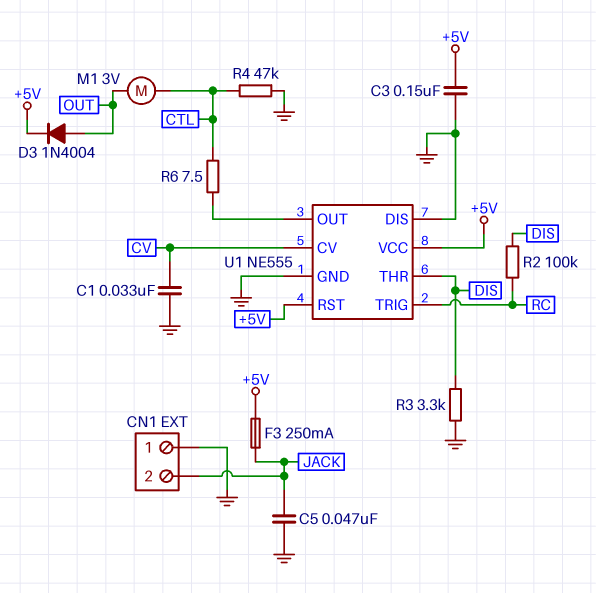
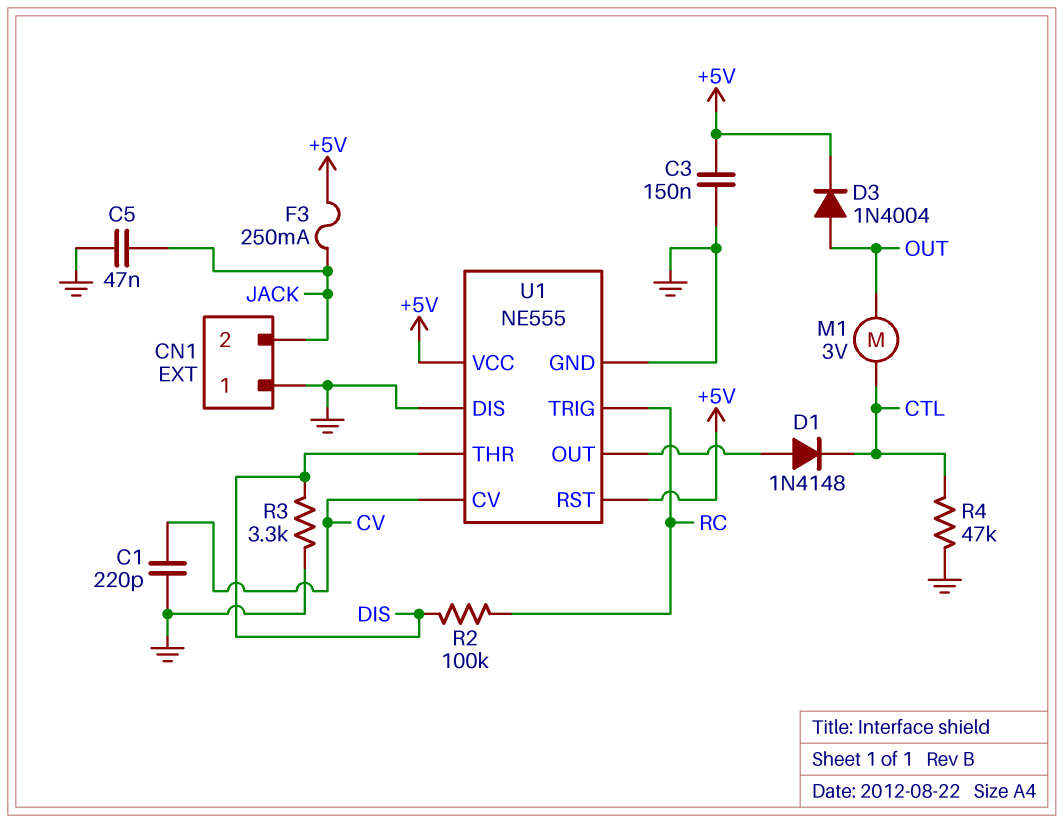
C1: 33nF (CV, GND) -> 220pF (CV, GND)
D1: none -> diode 1N4148 (A U1/OUT, K CTL)
R6: 7.5 (CTL, U1/OUT) -> none

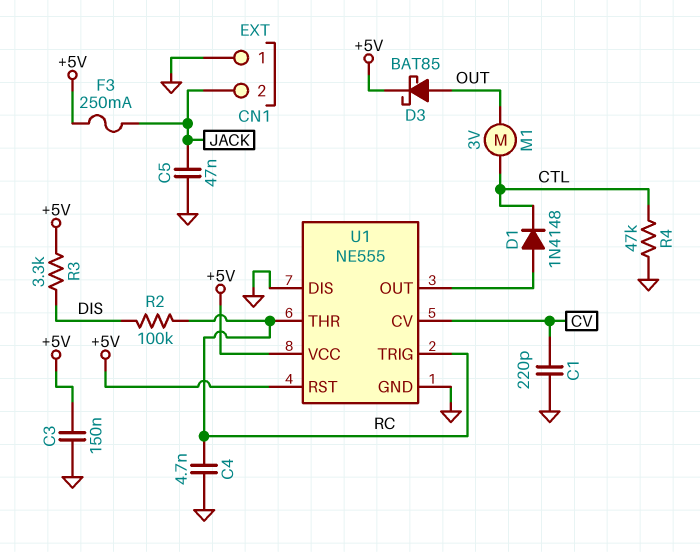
C4: none -> 4.7nF (GND, RC)
D3: diode 1N4004 (A OUT, K +5V) -> schottky BAT85 (A OUT, K +5V)
R3: 3.3k (DIS, GND) -> 3.3k (+5V, DIS)
U1 pin THR: DIS -> RC

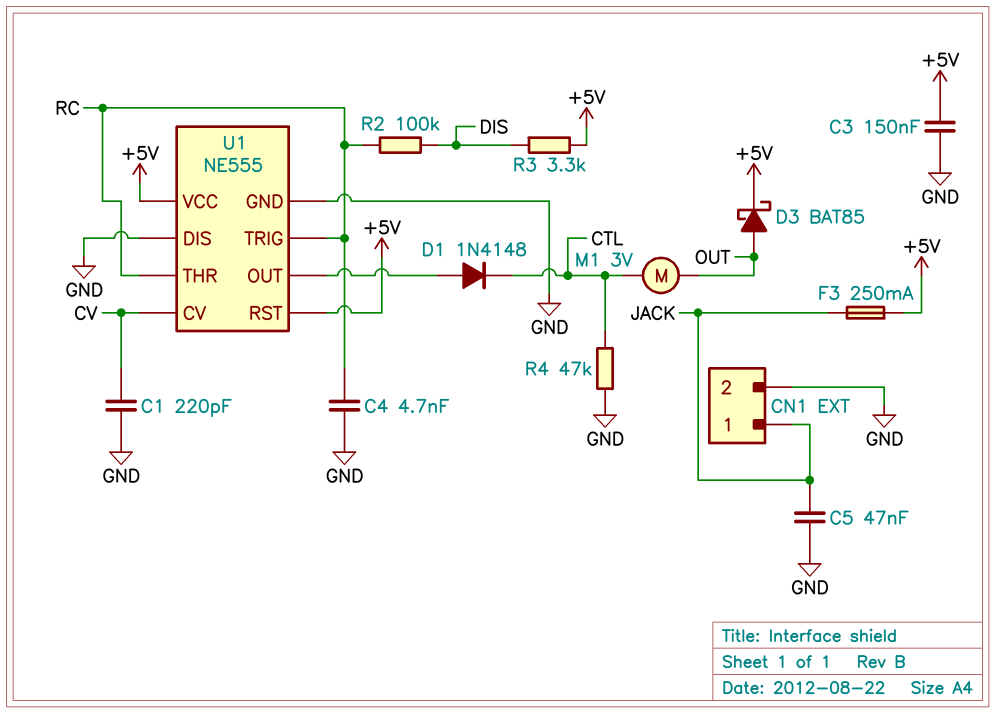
CN1 pin 1: GND -> JACK
CN1 pin 2: JACK -> GND

